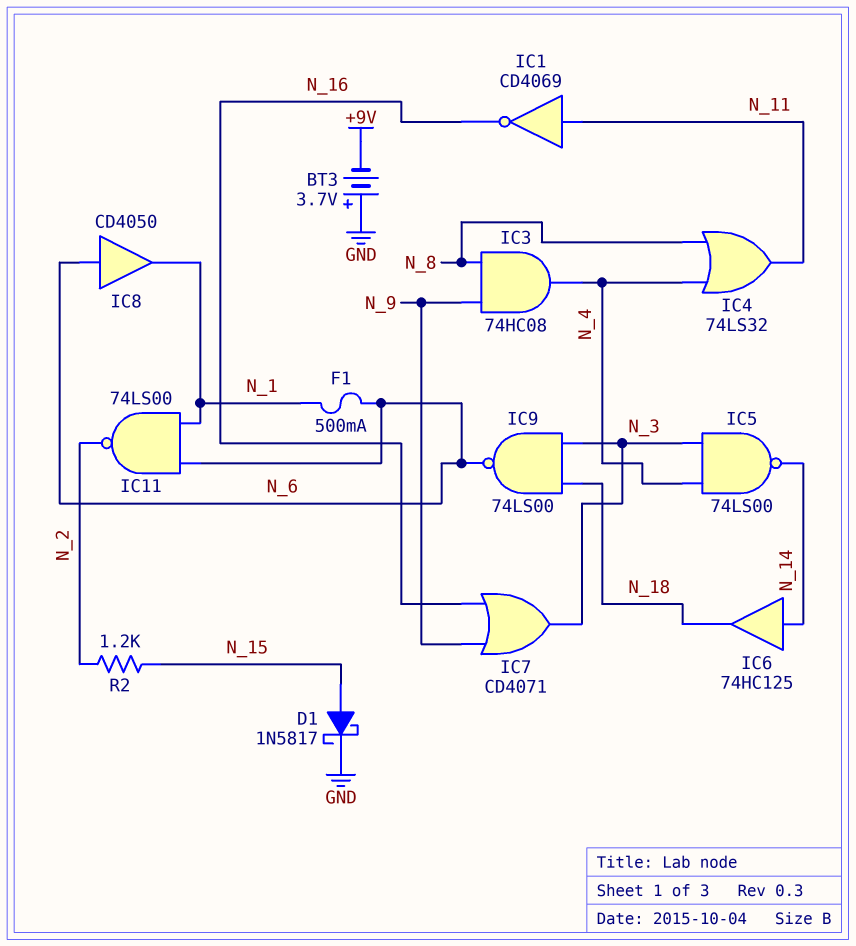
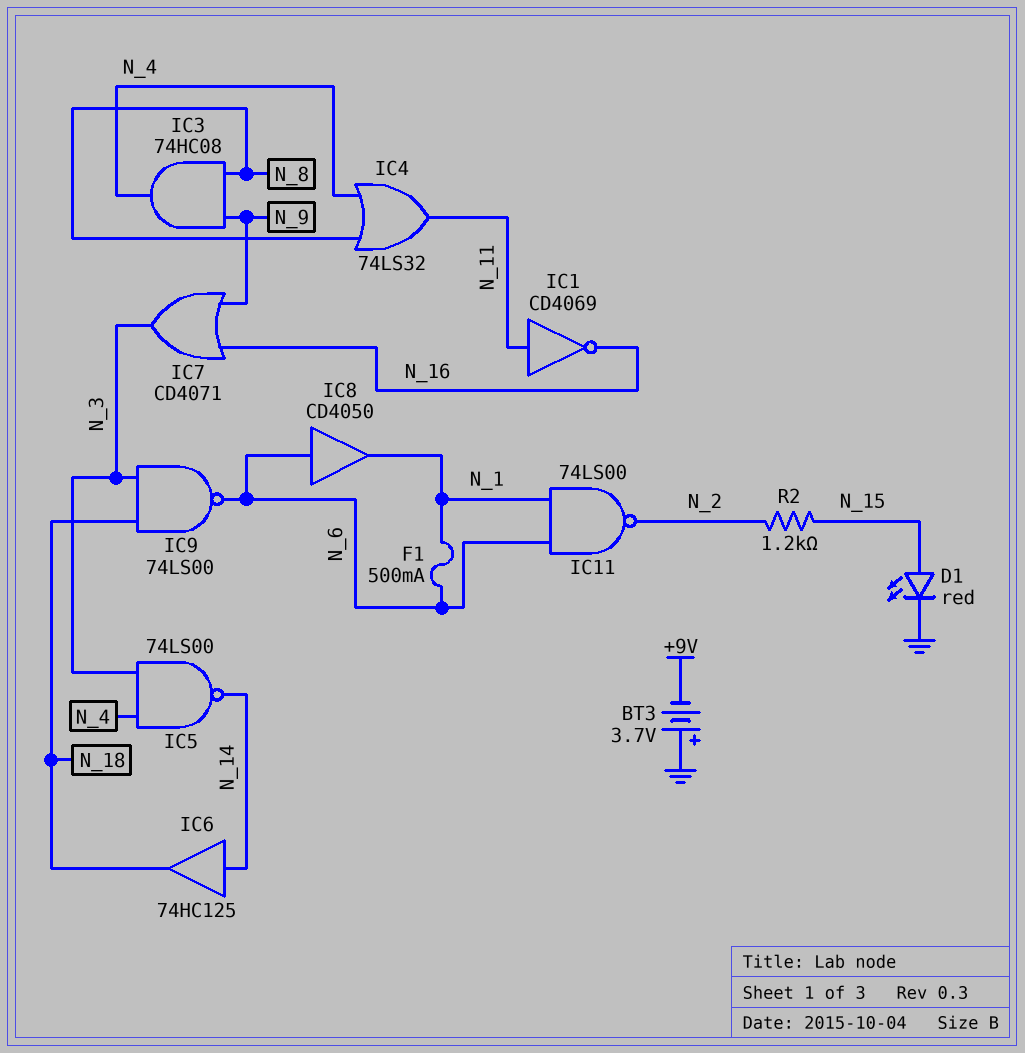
D1: schottky 1N5817 (A N_15, K GND) -> LED red (A N_15, K GND)

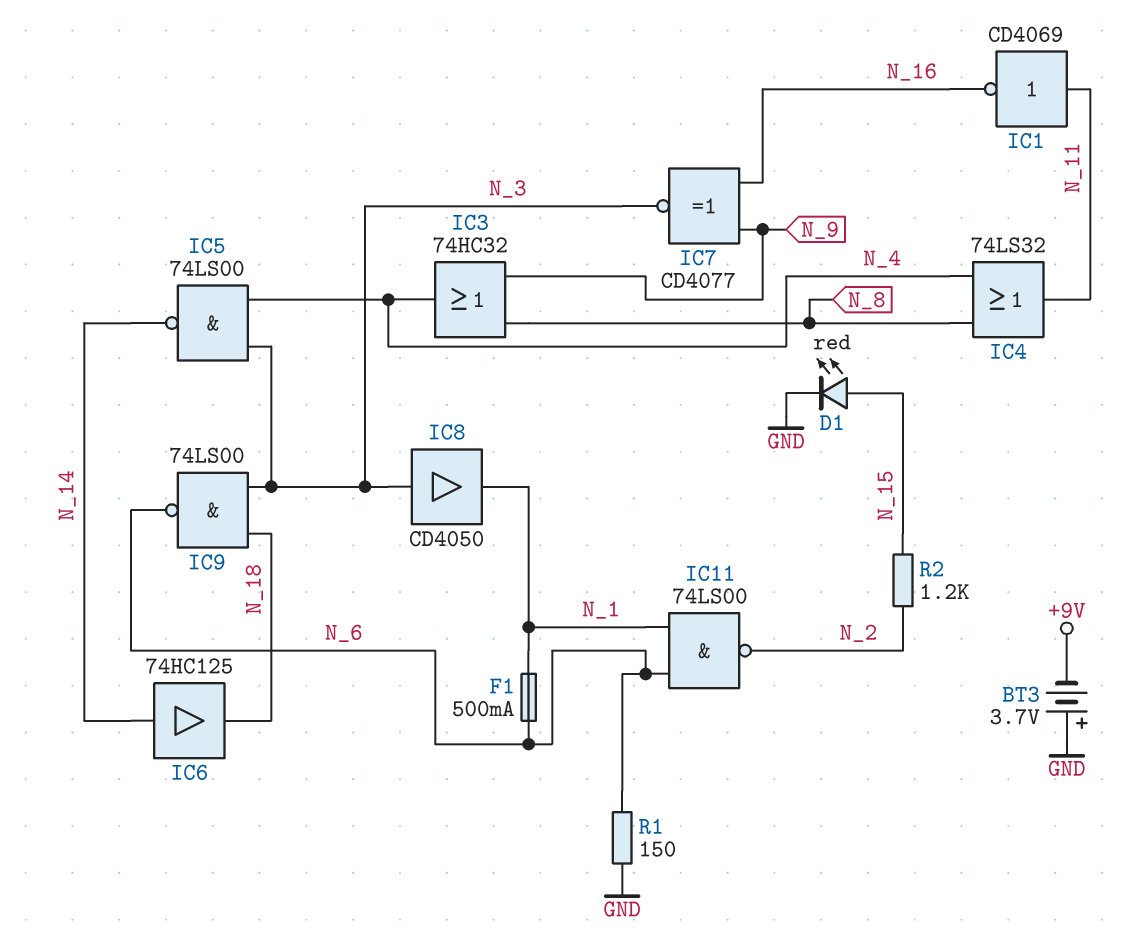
IC3: AND 74HC08 (in N_8, in N_9, out N_4) -> OR 74HC32 (in N_8, in N_9, out N_4)
IC7: OR CD4071 (in N_9, in N_16, out N_3) -> XNOR CD4077 (in N_9, in N_16, out N_3)
IC8: buffer CD4050 (in N_6, out N_1) -> buffer CD4050 (in N_3, out N_1)
R1: none -> 150 (GND, N_6)

